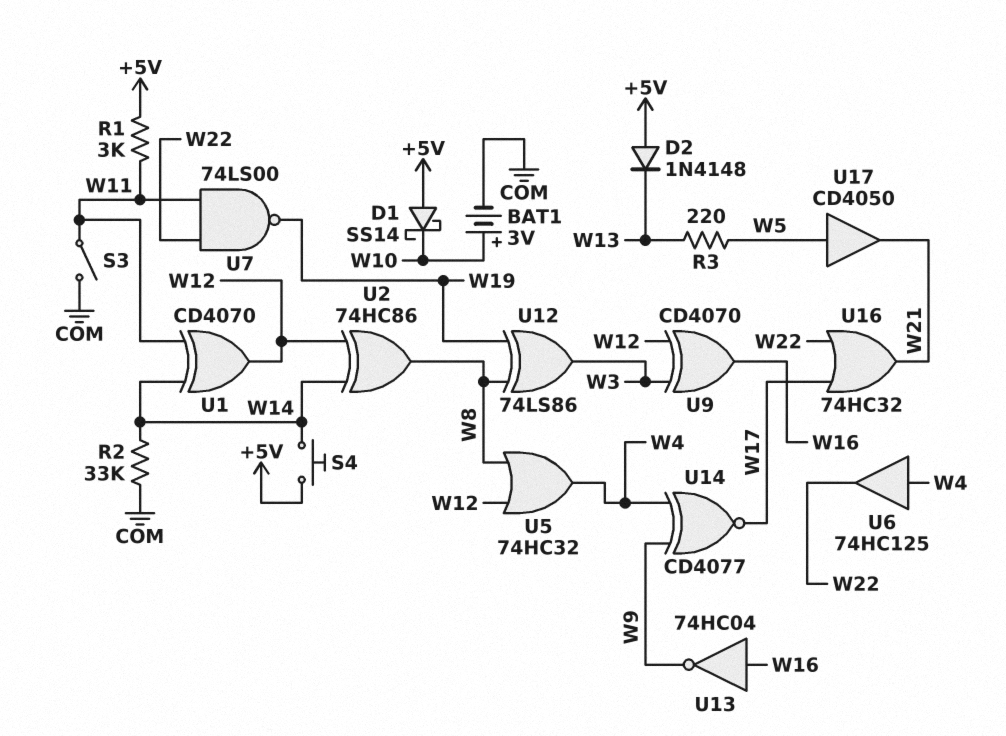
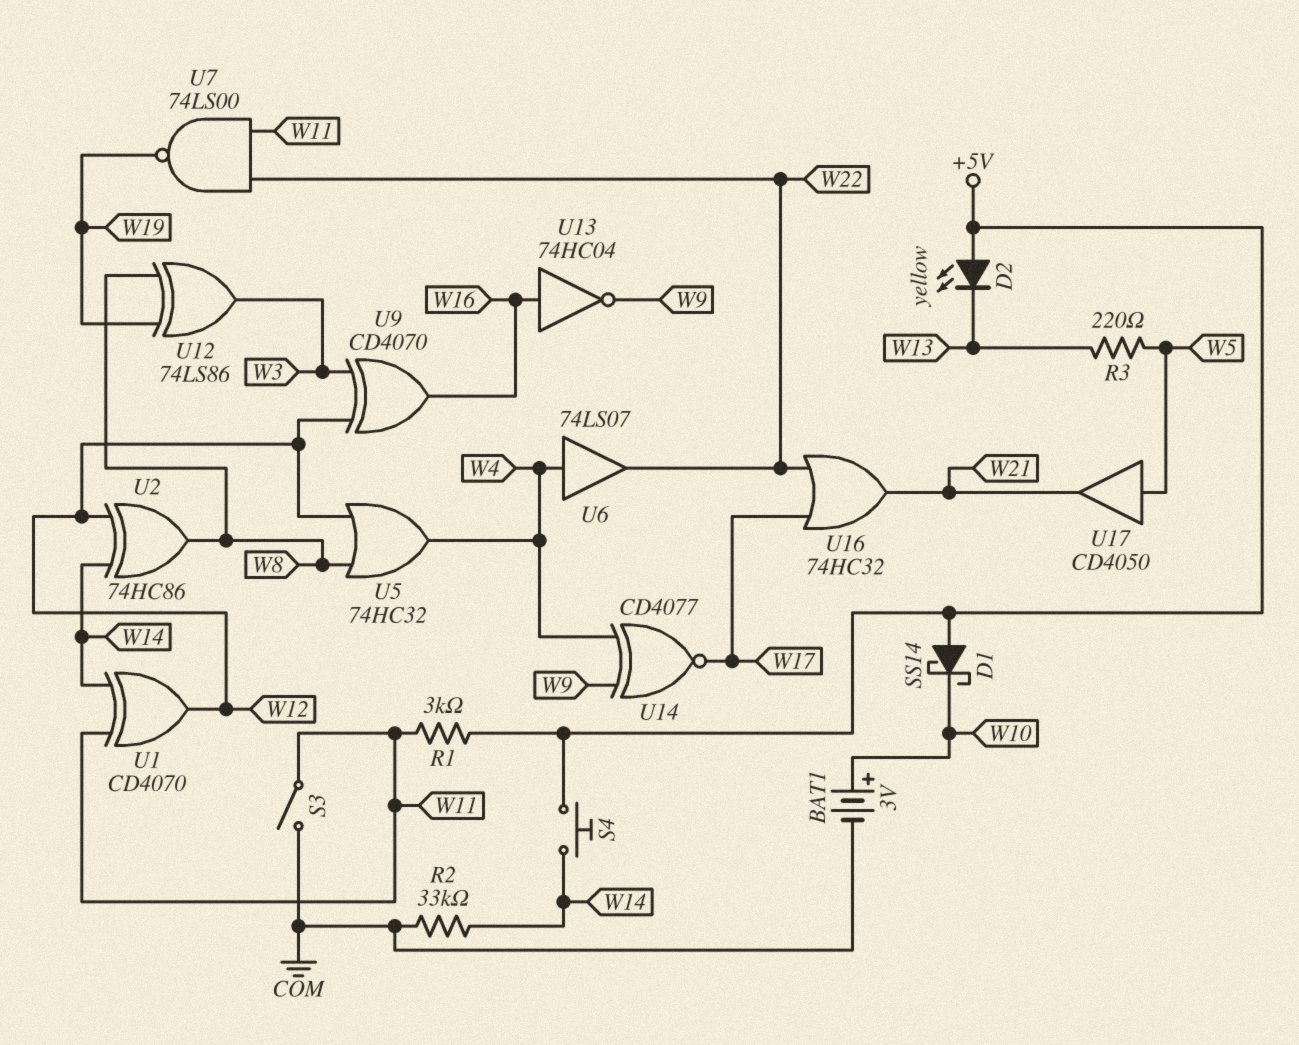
D2: diode 1N4148 (A +5V, K W13) -> LED yellow (A +5V, K W13)
U6: buffer 74HC125 (in W4, out W22) -> buffer 74LS07 (in W4, out W22)

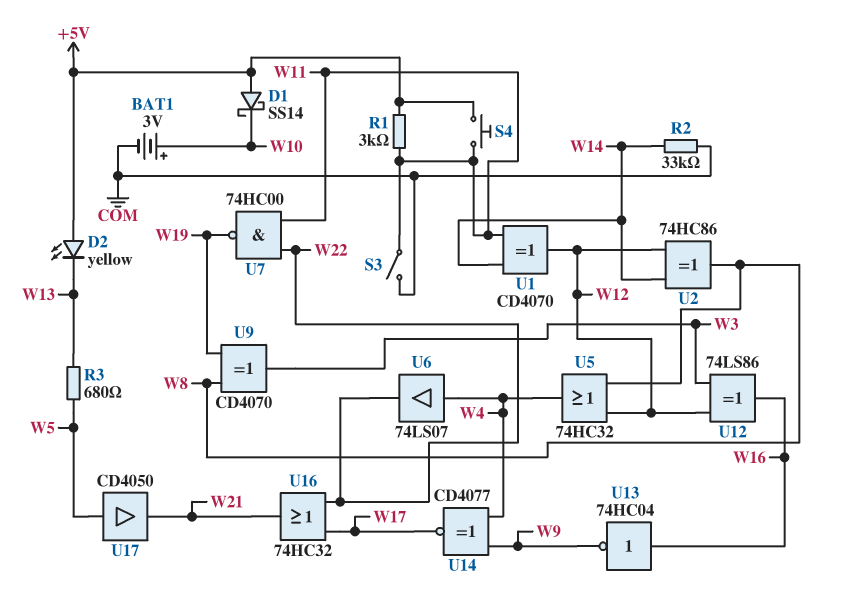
R3: 220 (W5, W13) -> 680 (W5, W13)
S4: button (+5V, W14) -> button (+5V, W11)
U7: NAND 74LS00 (in W11, in W22, out W19) -> NAND 74HC00 (in W11, in W22, out W19)
U9: XOR CD4070 (in W3, in W12, out W16) -> XOR CD4070 (in W8, in W19, out W3)
U12: XOR 74LS86 (in W8, in W19, out W3) -> XOR 74LS86 (in W3, in W12, out W16)

